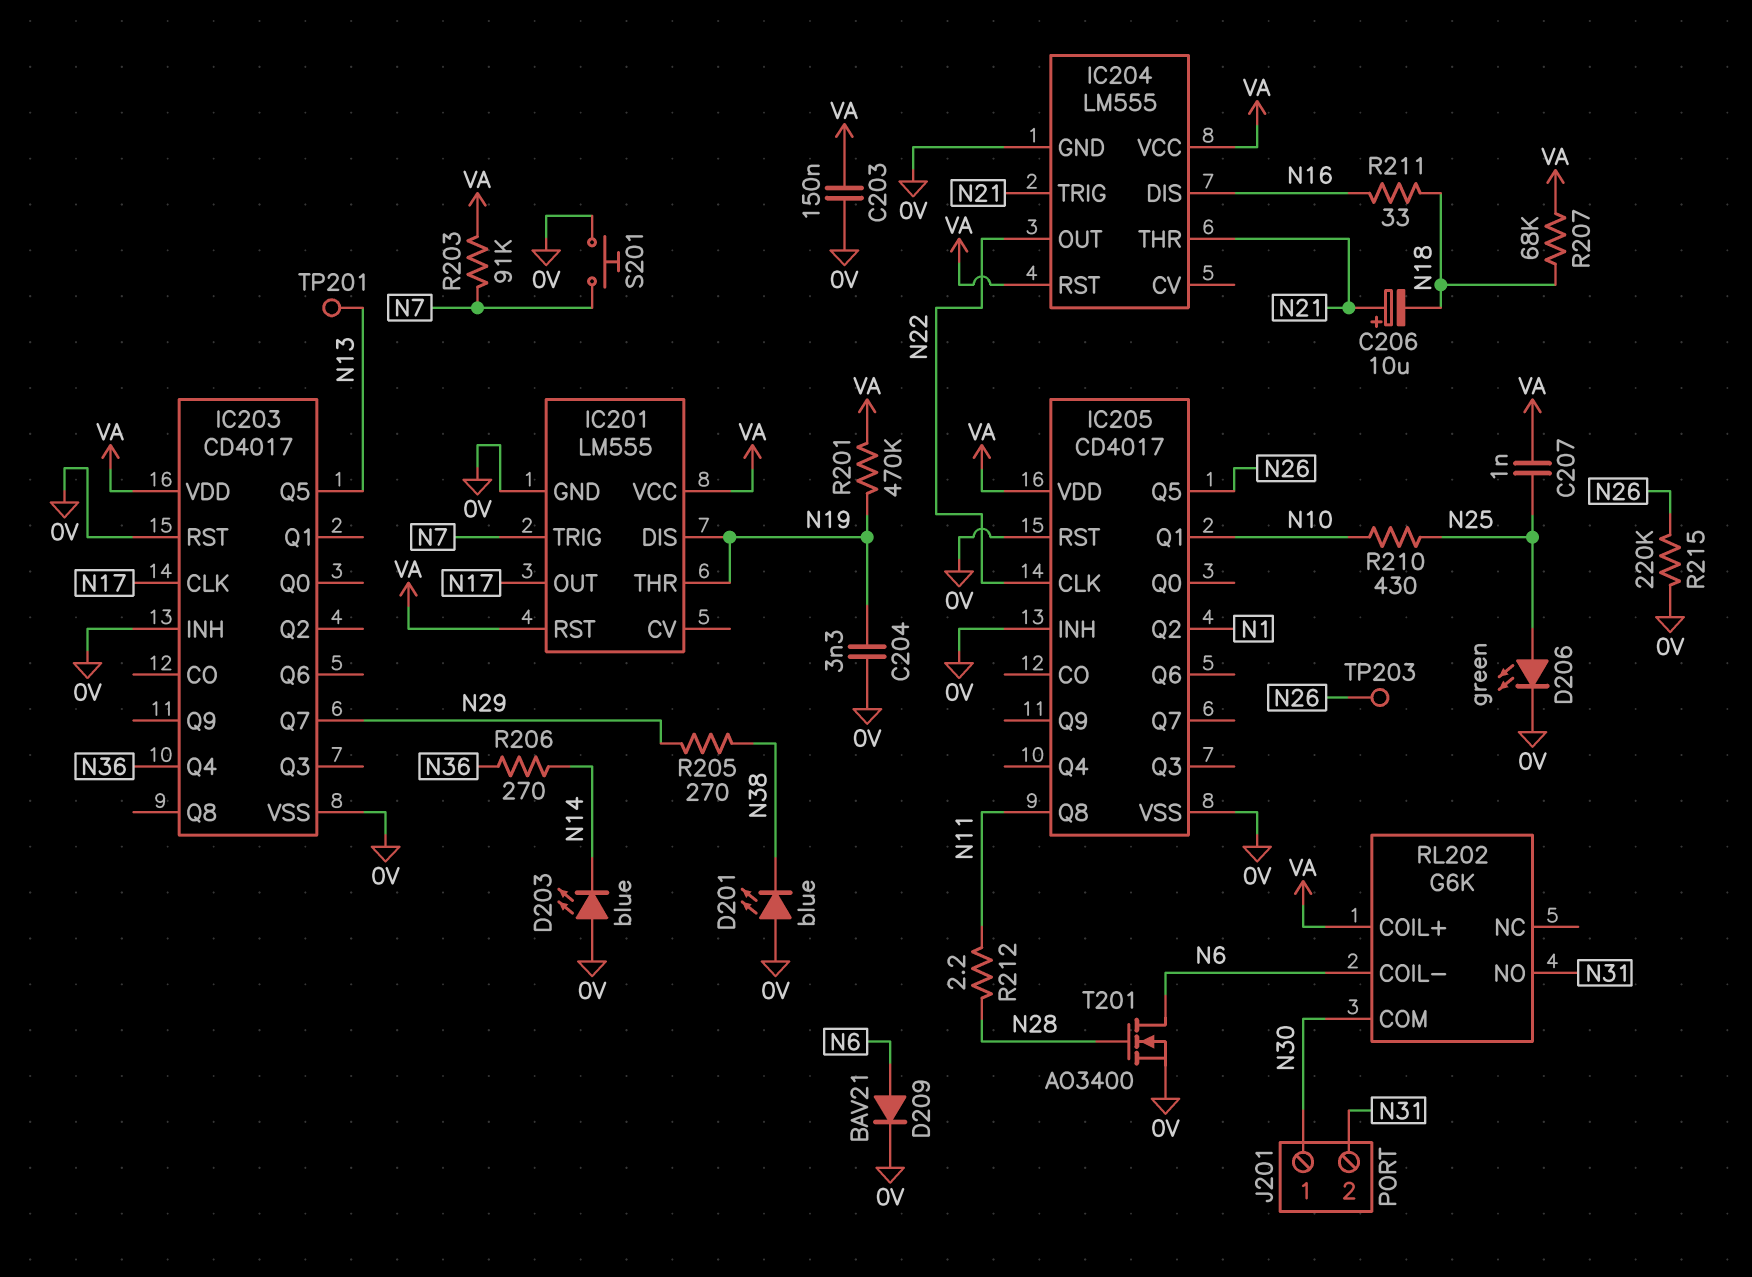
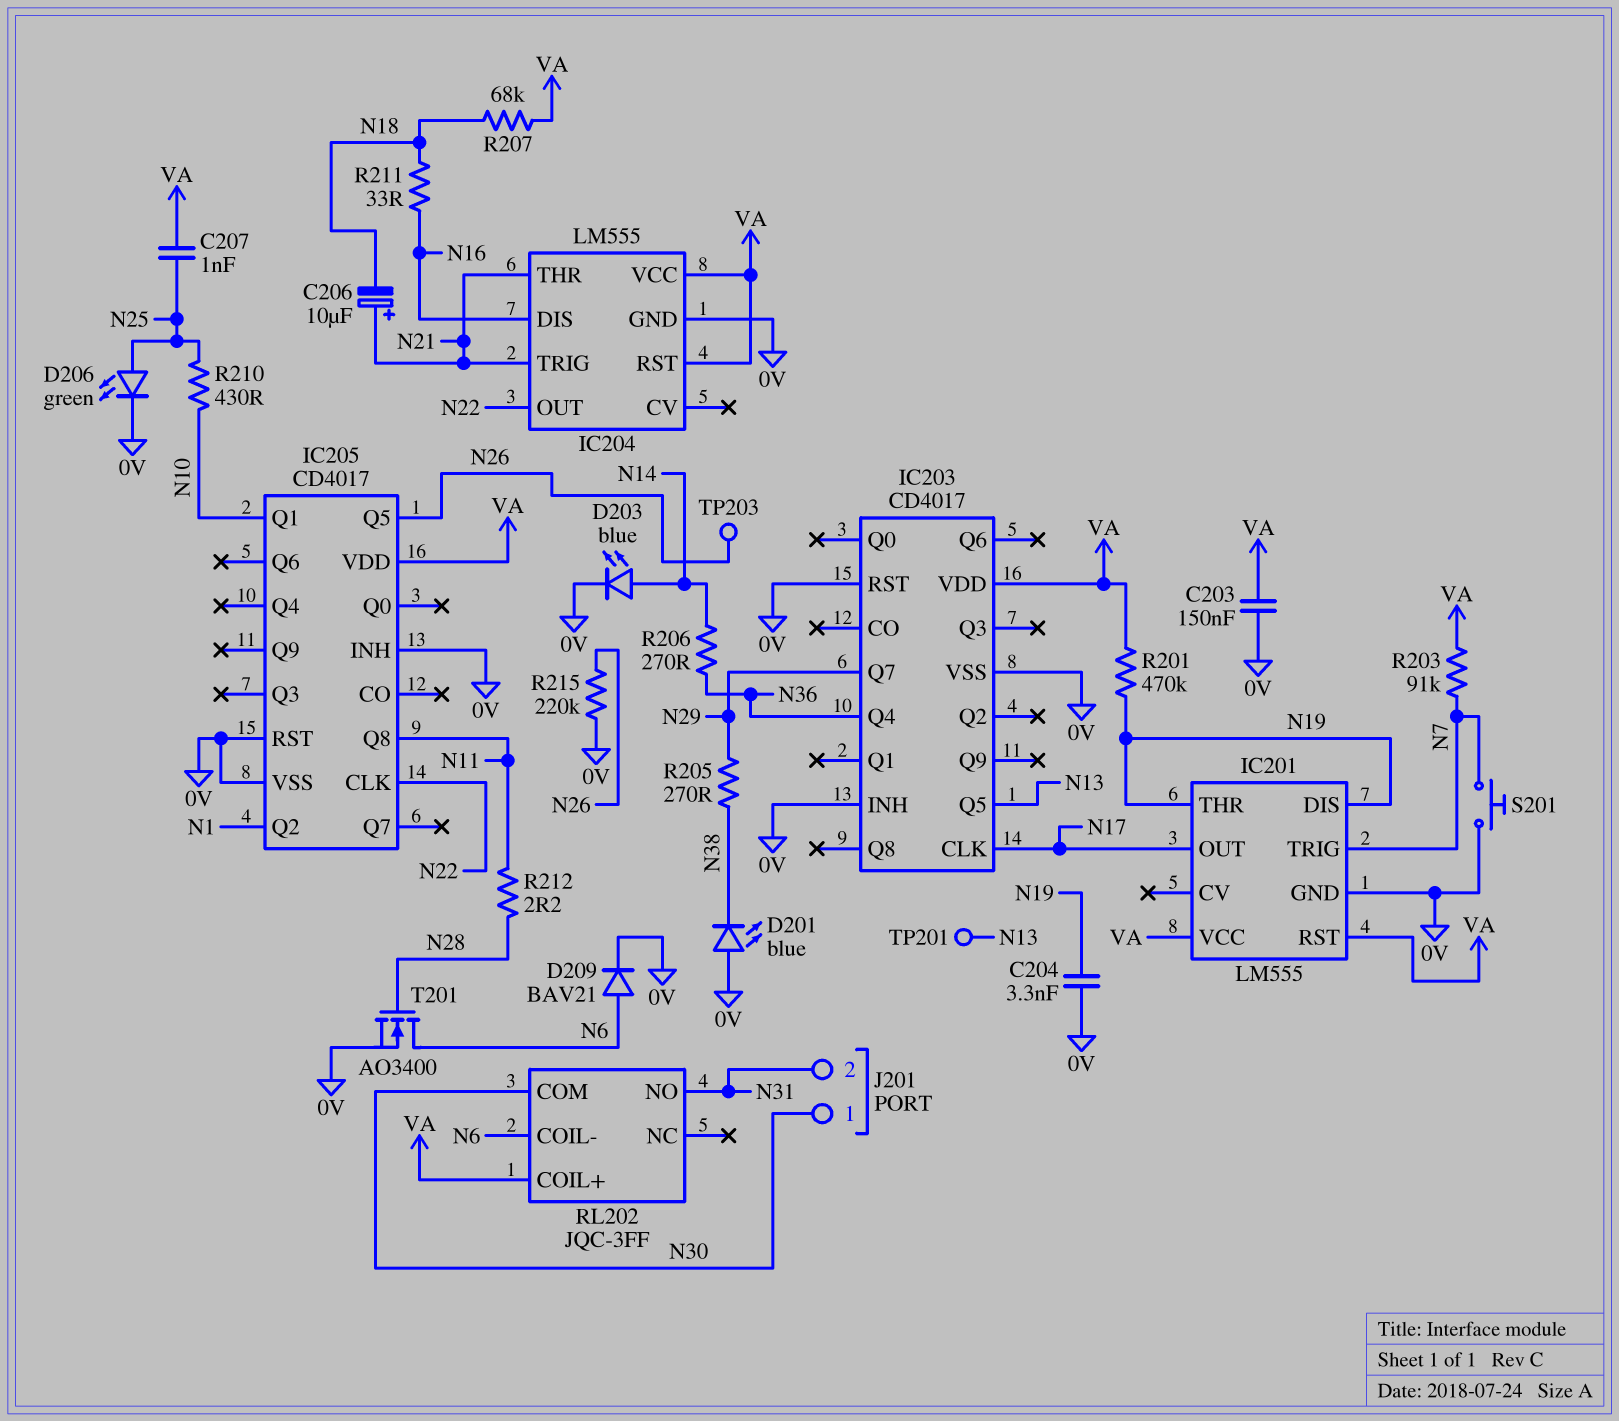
D203: LED blue (A 0V, K N14) -> LED blue (A N14, K 0V)
RL202: G6K -> JQC-3FF

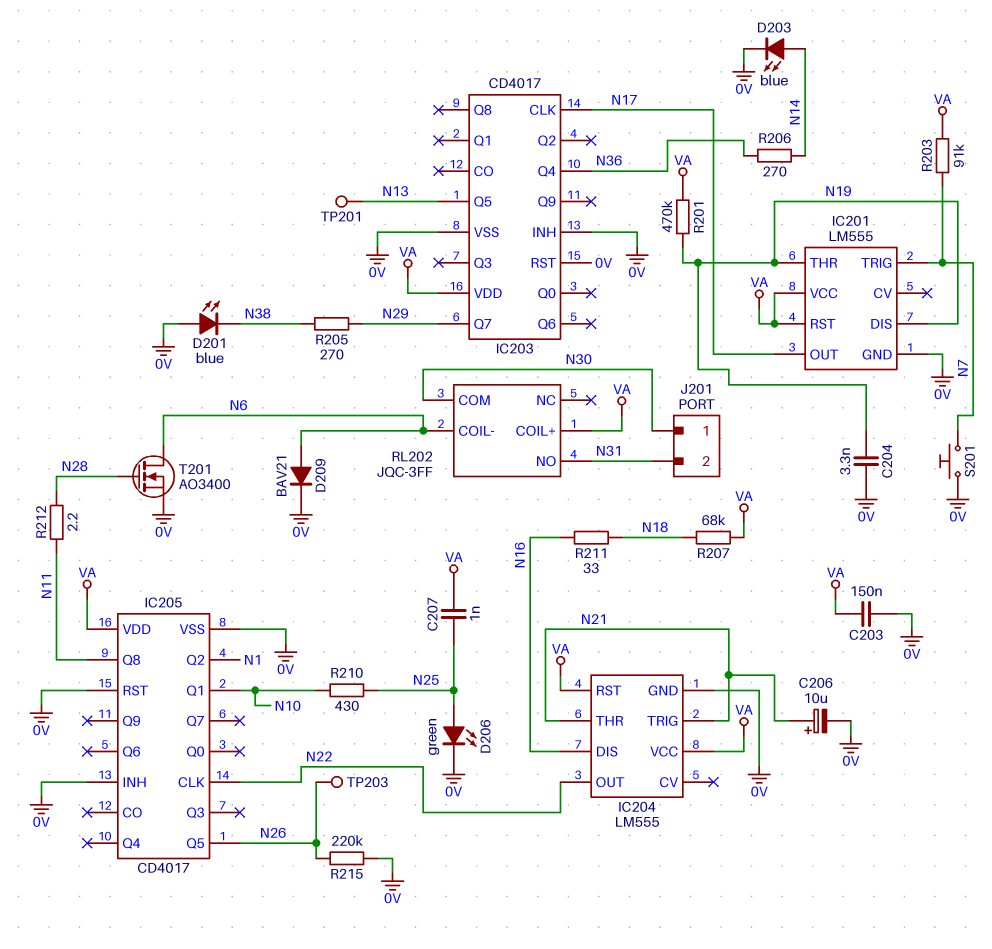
C206: 10uF (plus N21, minus N18) -> 10uF (plus N21, minus 0V)

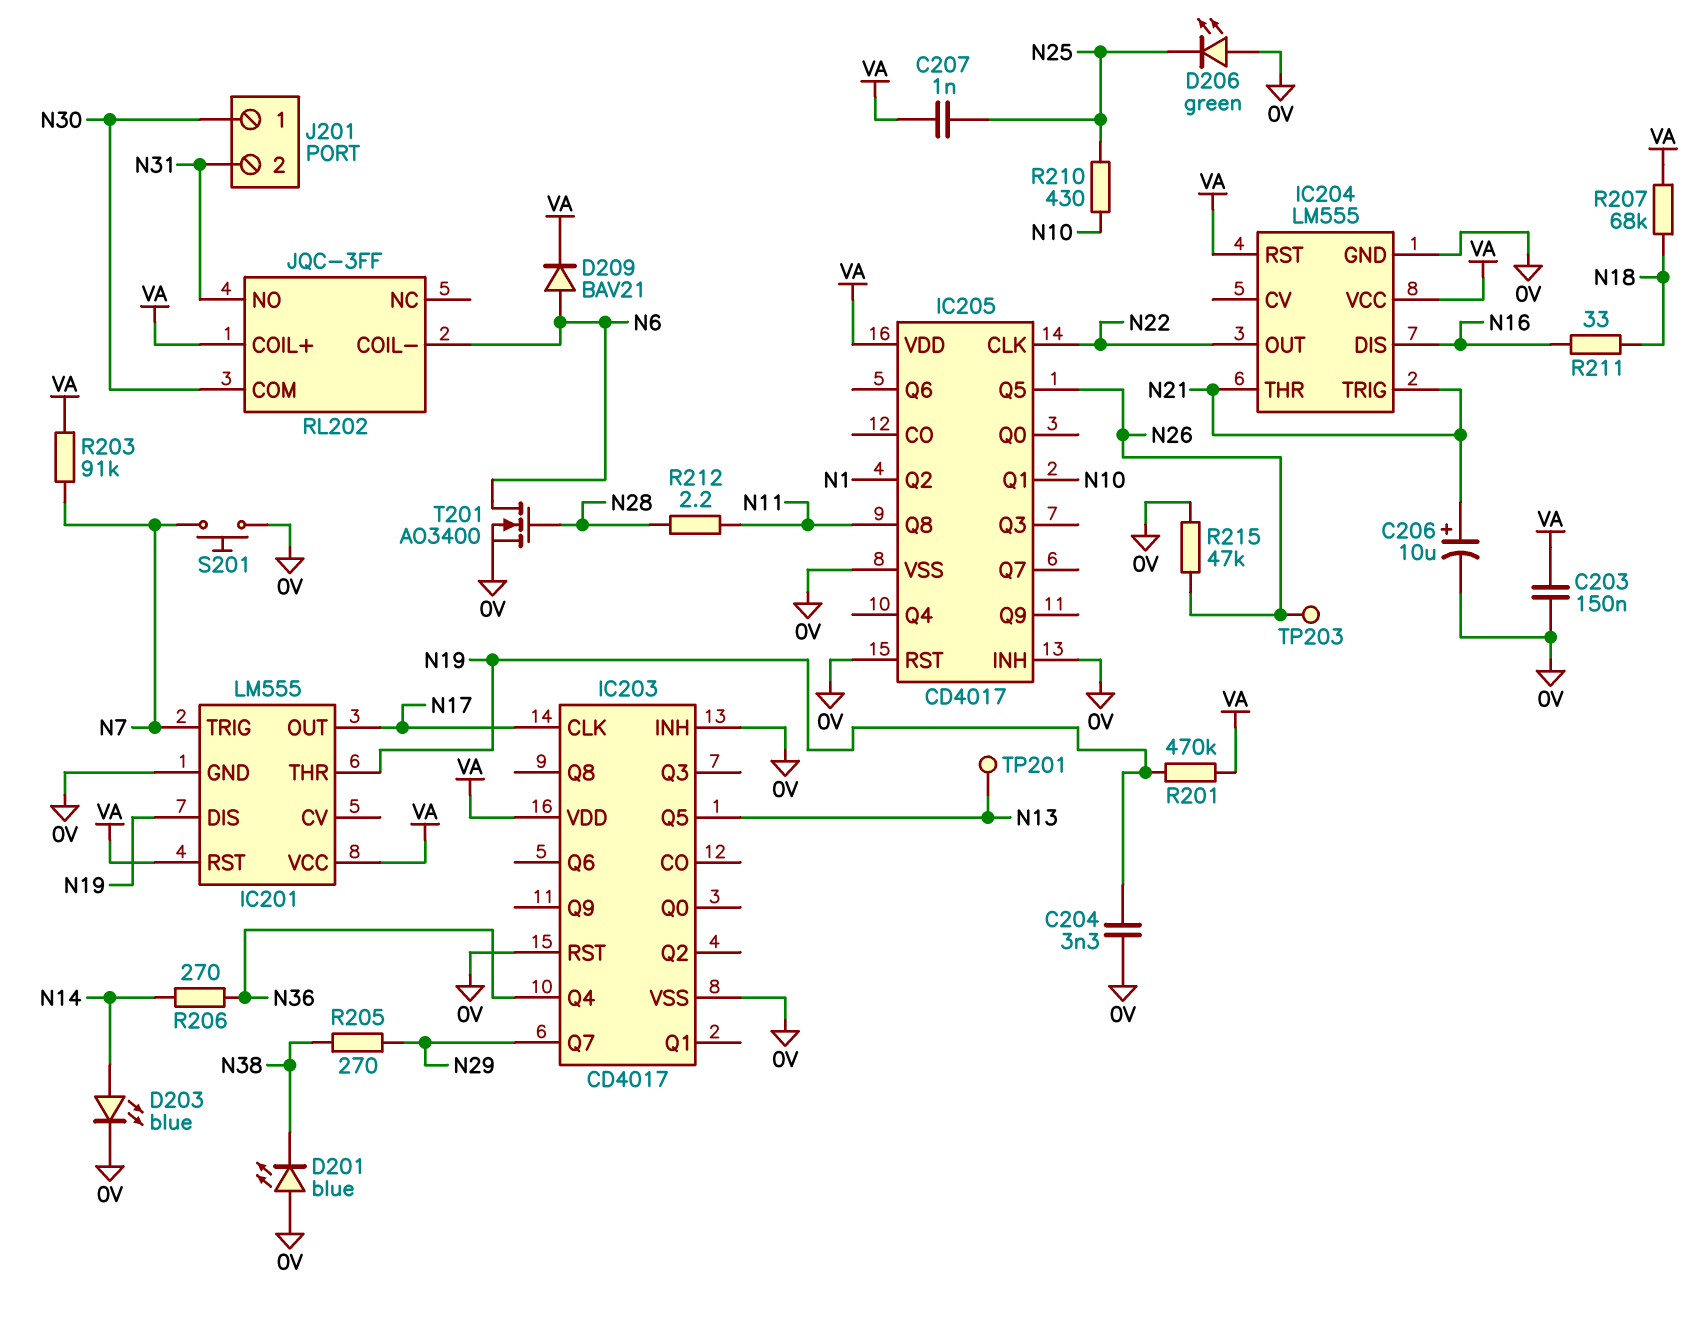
D206: LED green (A N25, K 0V) -> LED green (A 0V, K N25)
D209: diode BAV21 (A N6, K 0V) -> diode BAV21 (A N6, K VA)
R215: 220k (0V, N26) -> 47k (0V, N26)

